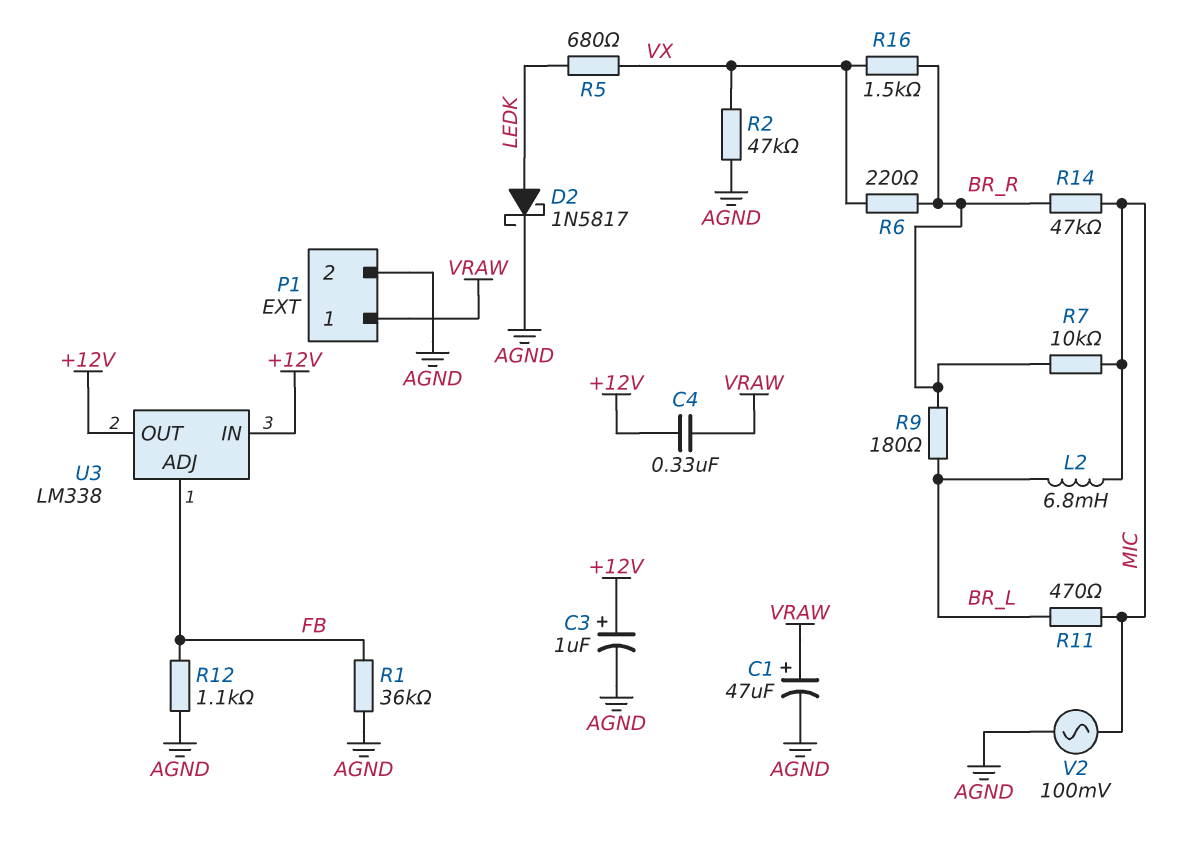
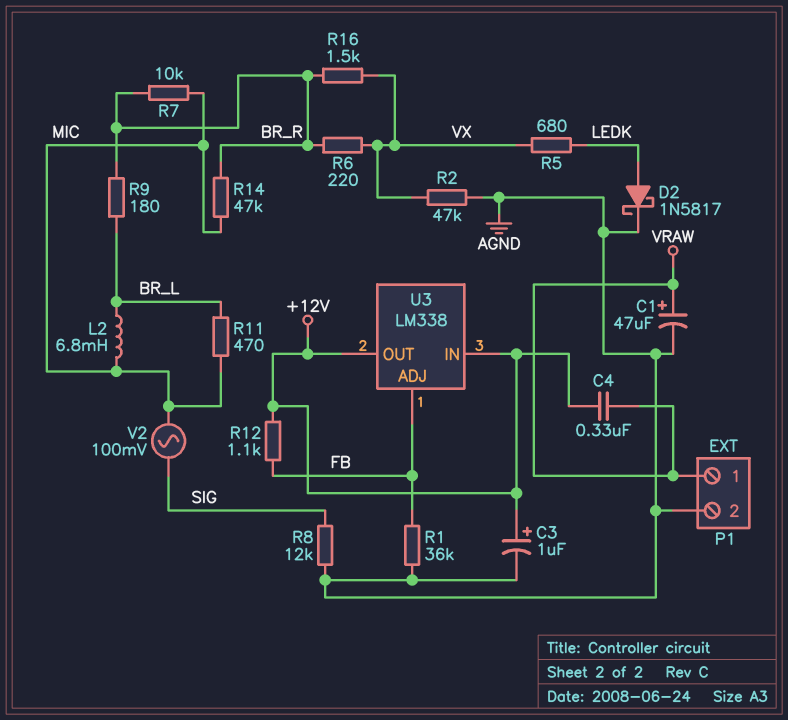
R8: none -> 12k (AGND, SIG)
R12: 1.1k (AGND, FB) -> 1.1k (+12V, FB)
V2: AC 100mV (AGND, MIC) -> AC 100mV (MIC, SIG)

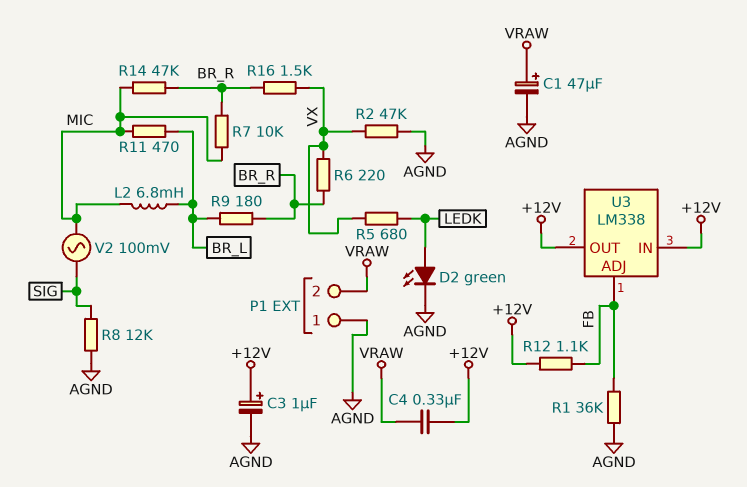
D2: schottky 1N5817 (A LEDK, K AGND) -> LED green (A LEDK, K AGND)
P1 pin 1: VRAW -> AGND
P1 pin 2: AGND -> VRAW

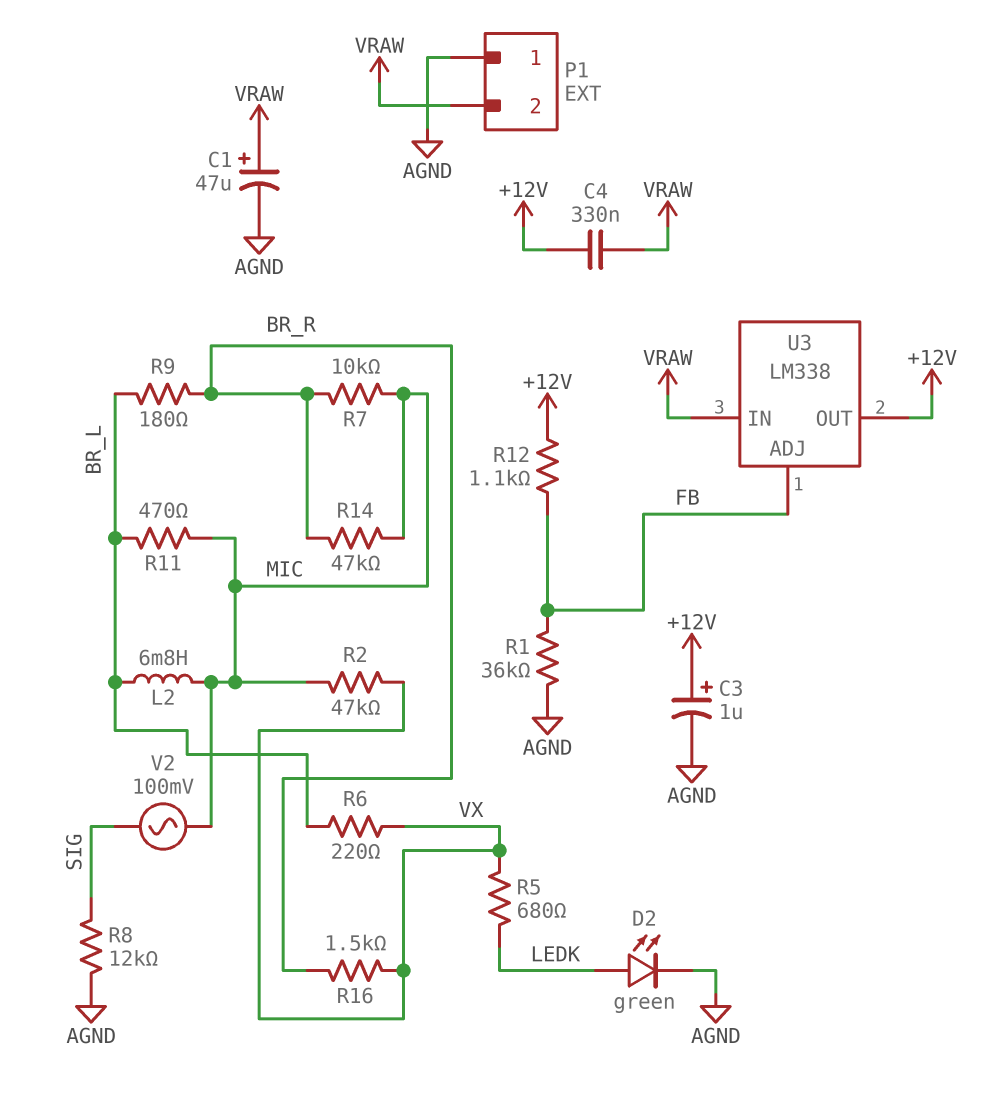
R2: 47k (AGND, VX) -> 47k (MIC, VX)
R6: 220 (BR_R, VX) -> 220 (BR_L, VX)
U3 pin IN: +12V -> VRAW

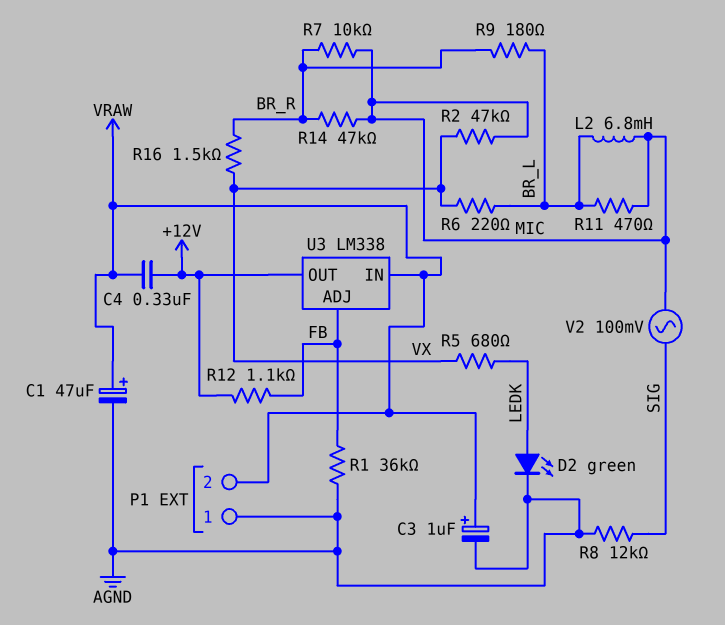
C3: 1uF (plus +12V, minus AGND) -> 1uF (plus VRAW, minus AGND)

